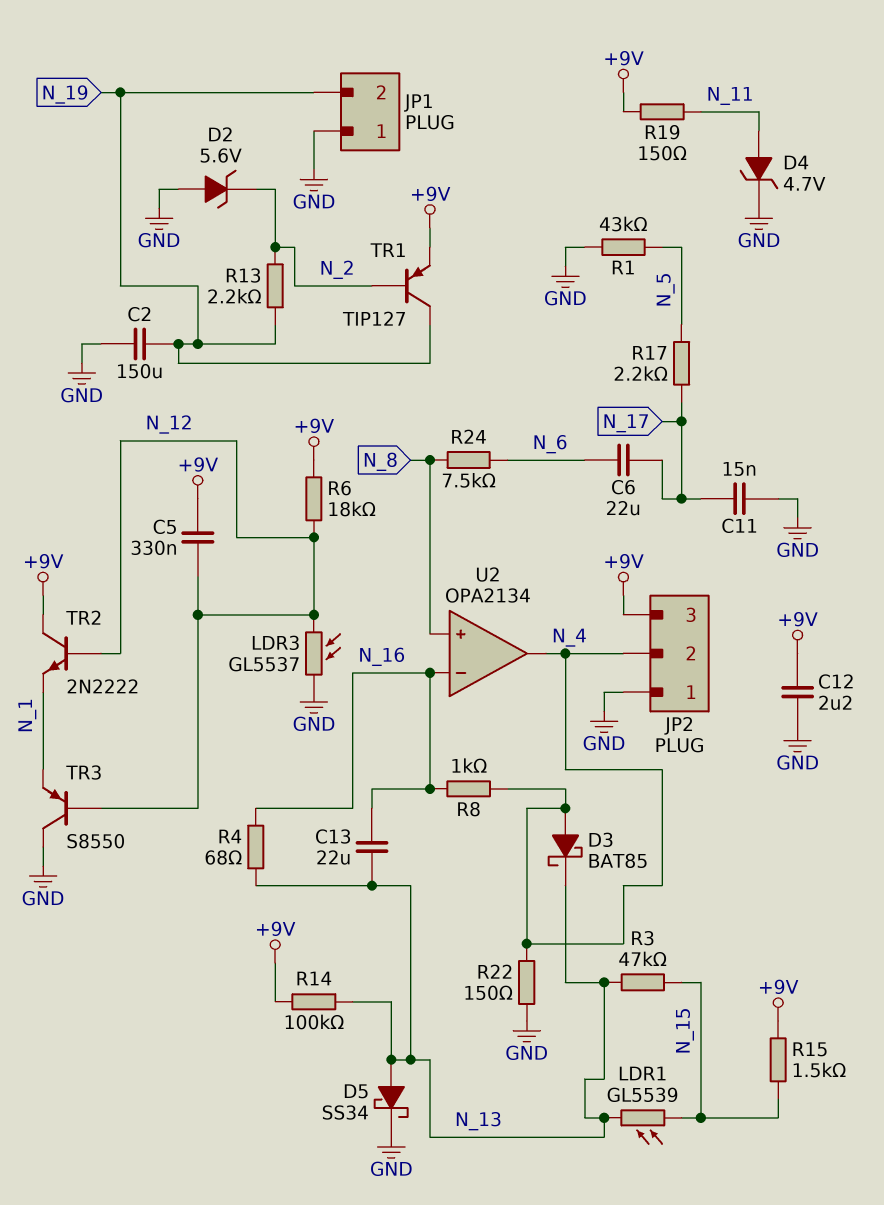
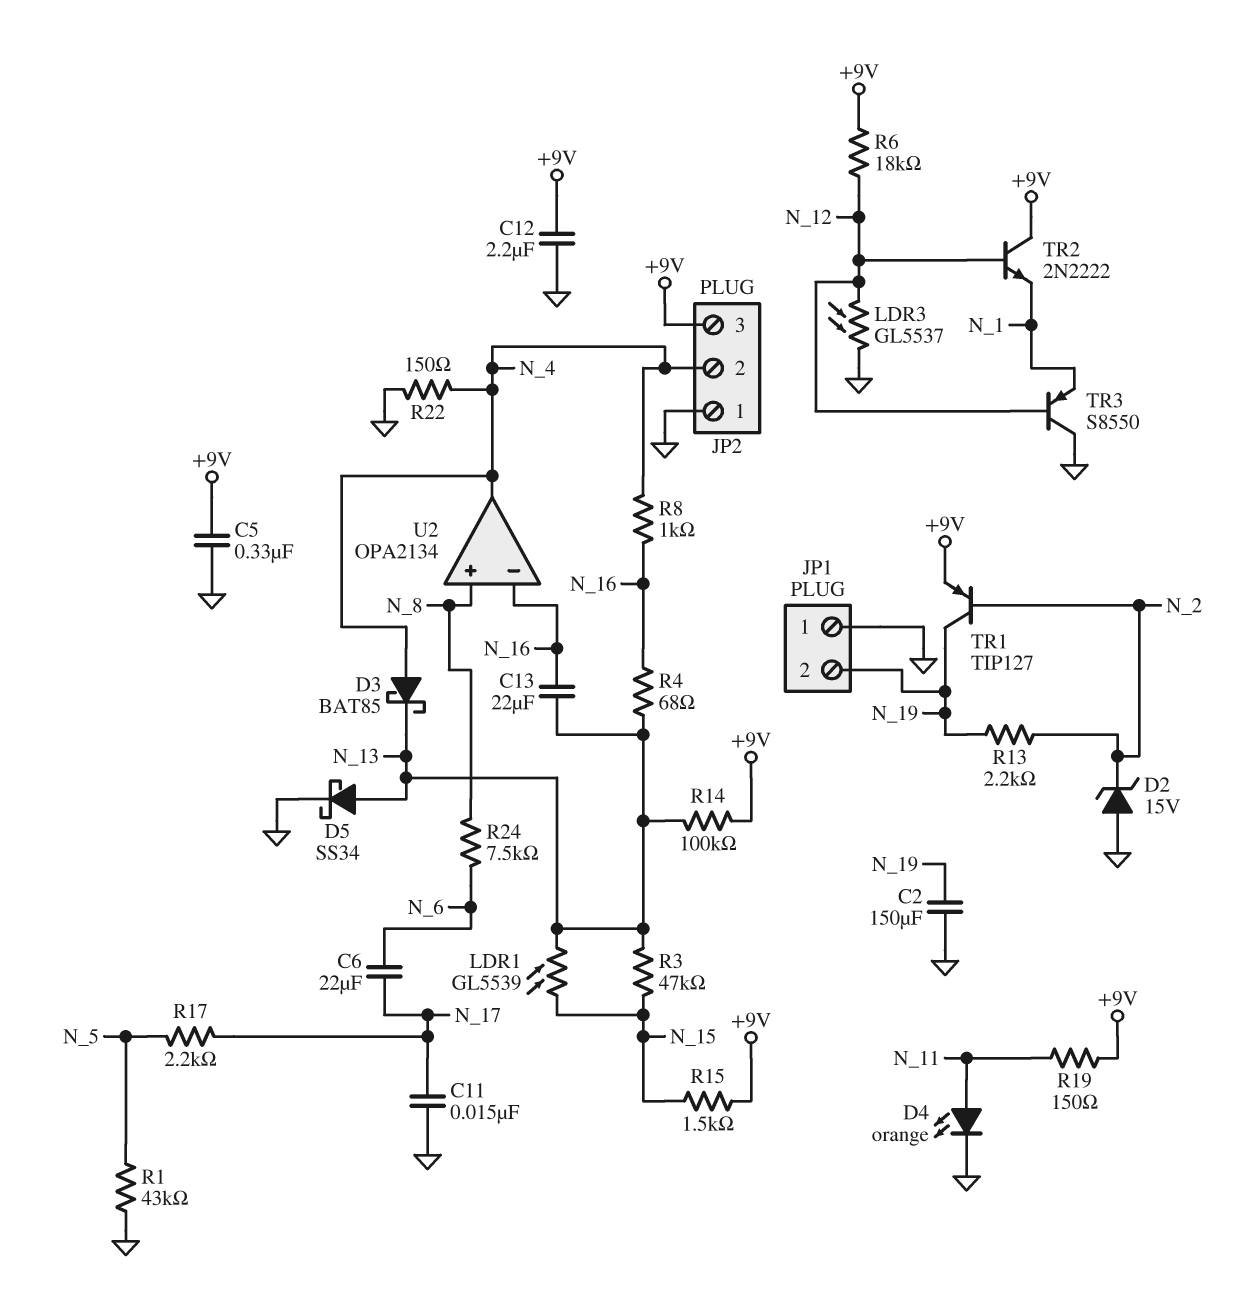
C5: 330nF (+9V, N_12) -> 330nF (+9V, GND)
D2: zener 5.6V (A GND, K N_2) -> zener 15V (A GND, K N_2)
D4: zener 4.7V (A N_11, K GND) -> LED orange (A N_11, K GND)

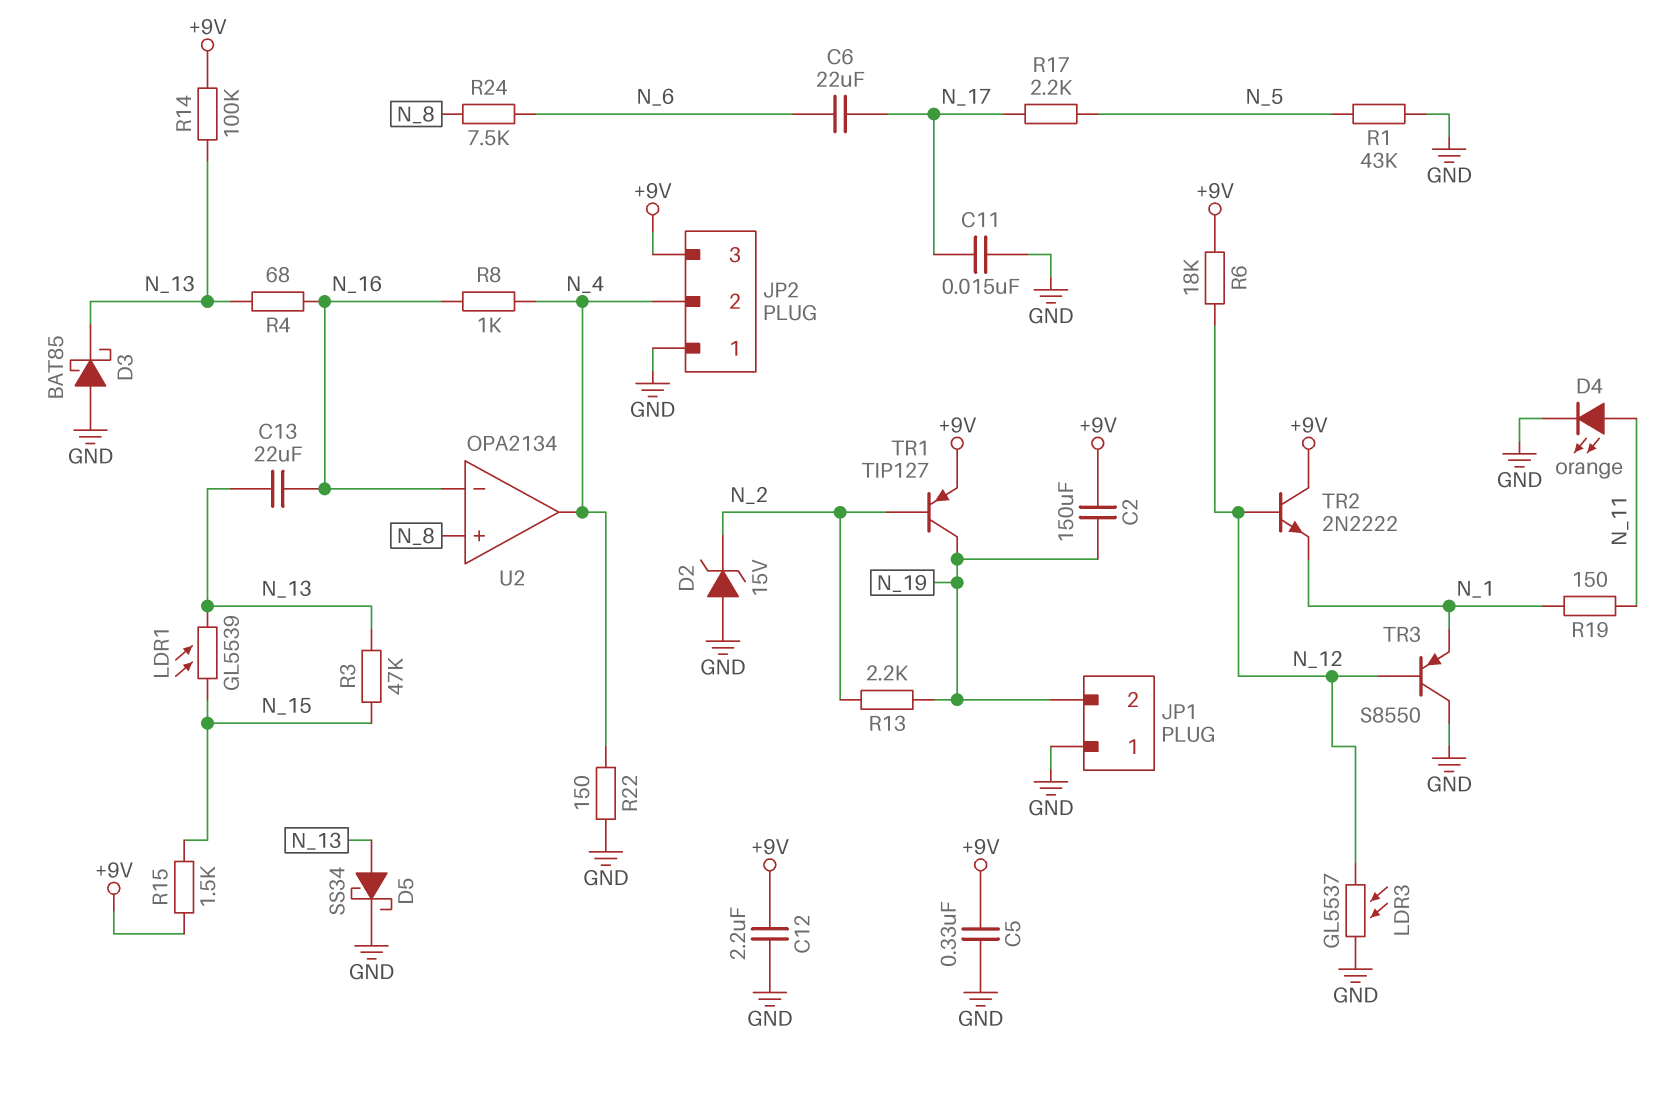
C2: 150uF (GND, N_19) -> 150uF (+9V, N_19)
D3: schottky BAT85 (A N_4, K N_13) -> schottky BAT85 (A GND, K N_13)
R19: 150 (+9V, N_11) -> 150 (N_1, N_11)

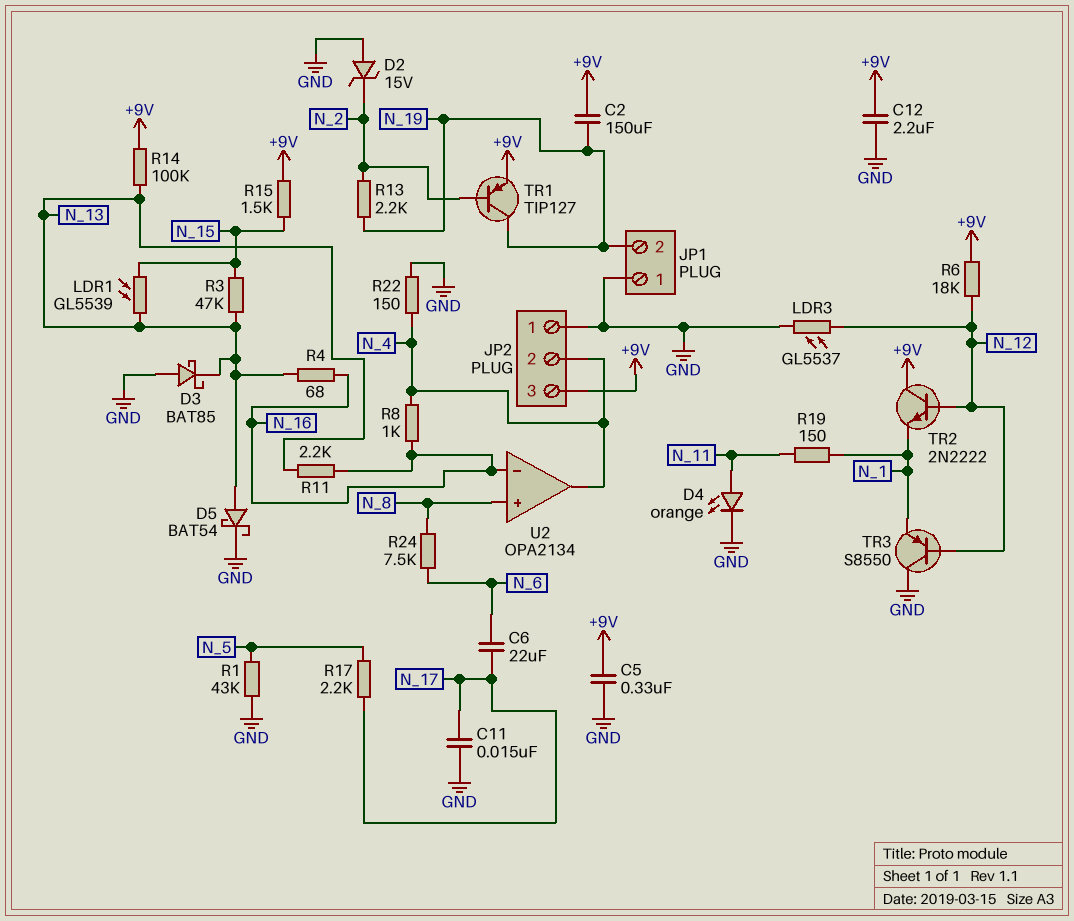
C13: 22uF (N_13, N_16) -> none
D5: schottky SS34 (A N_13, K GND) -> schottky BAT54 (A N_13, K GND)
R11: none -> 2.2k (N_13, N_16)

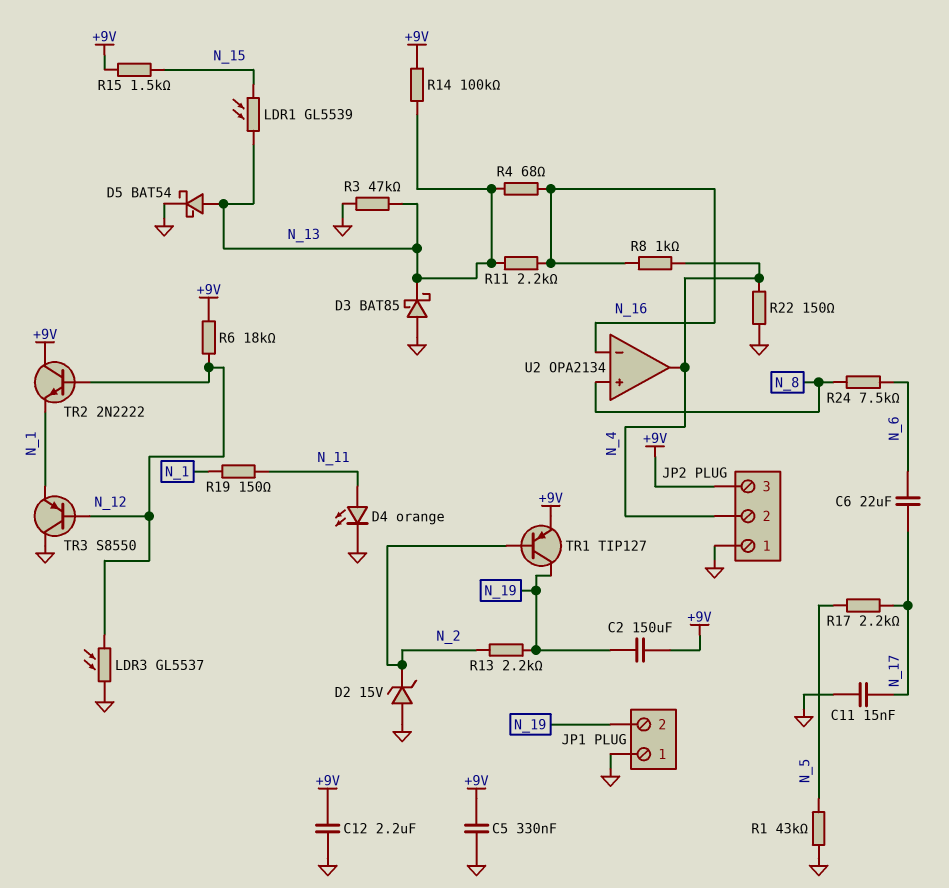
R3: 47k (N_13, N_15) -> 47k (GND, N_13)

